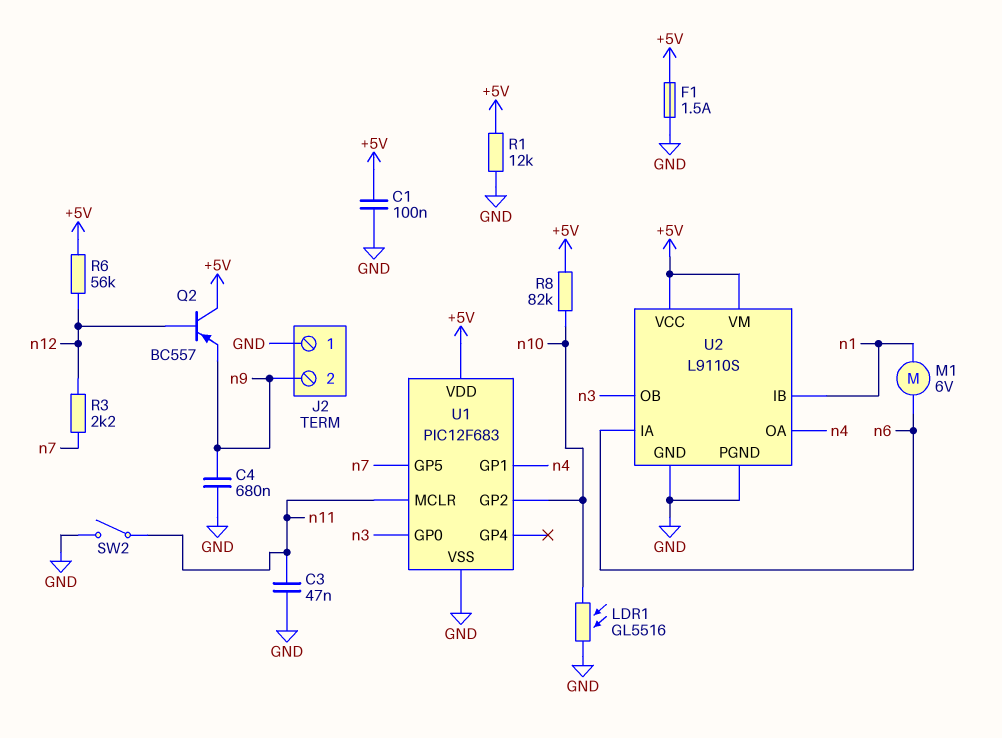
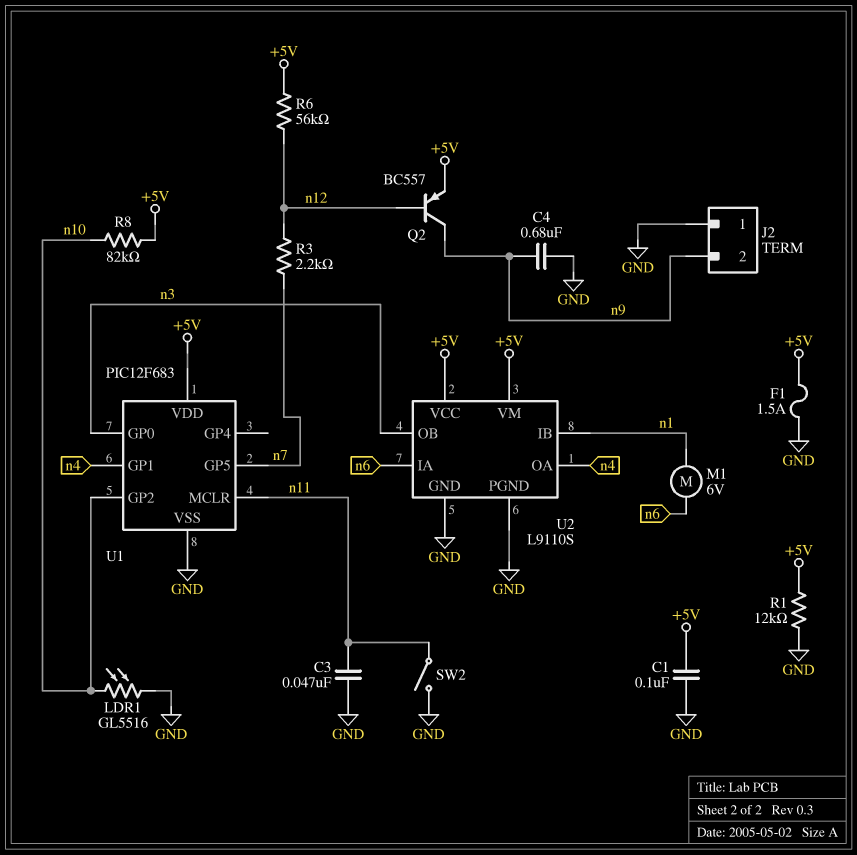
Q2: PNP BC557 (B n12, C +5V, E n9) -> PNP BC557 (B n12, C n9, E +5V)

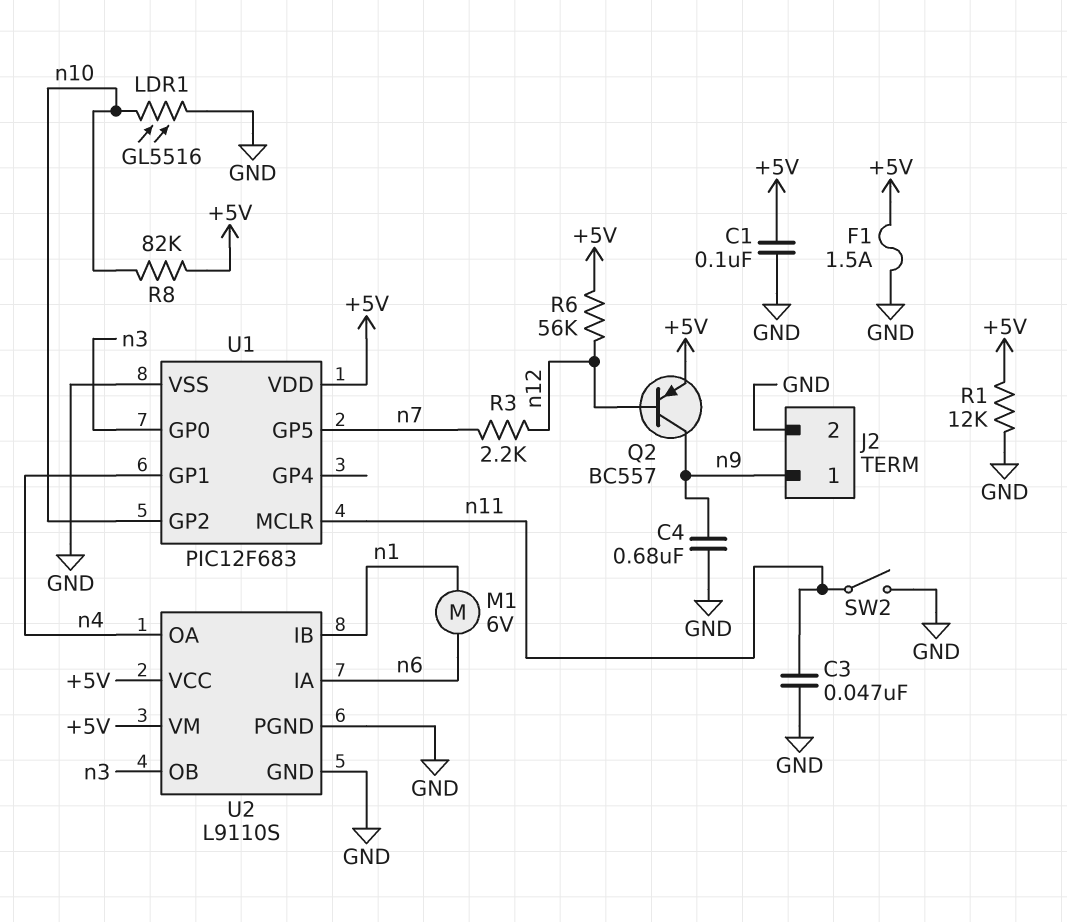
J2 pin 1: GND -> n9
J2 pin 2: n9 -> GND

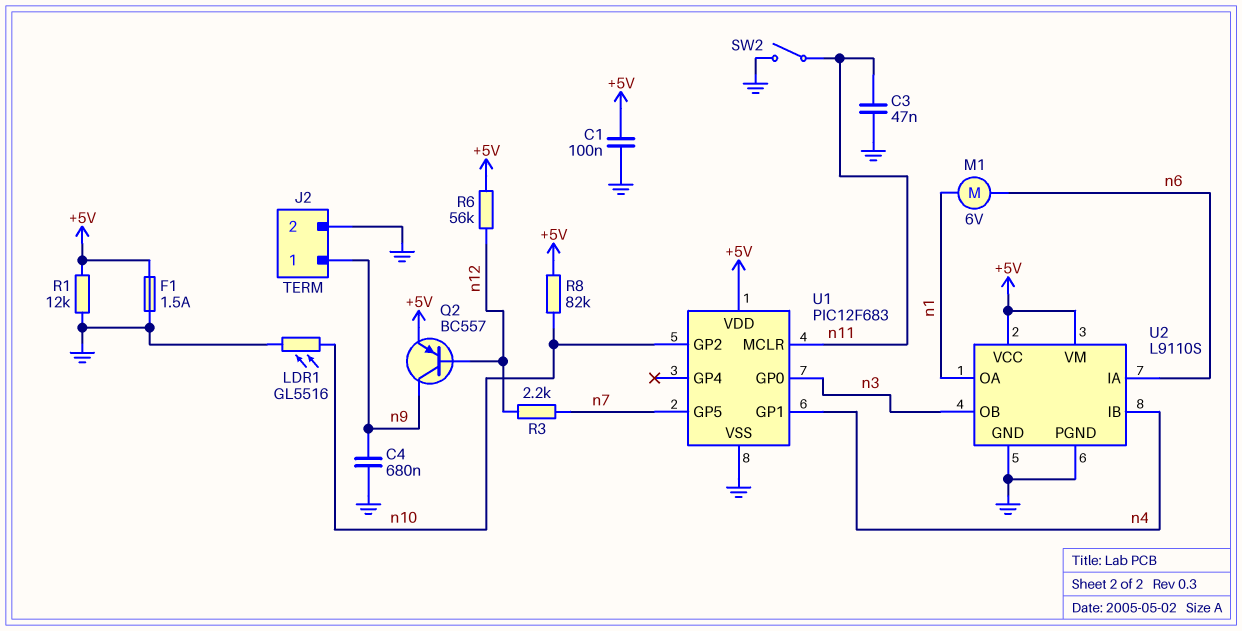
U2 pin IB: n1 -> n4
U2 pin OA: n4 -> n1

